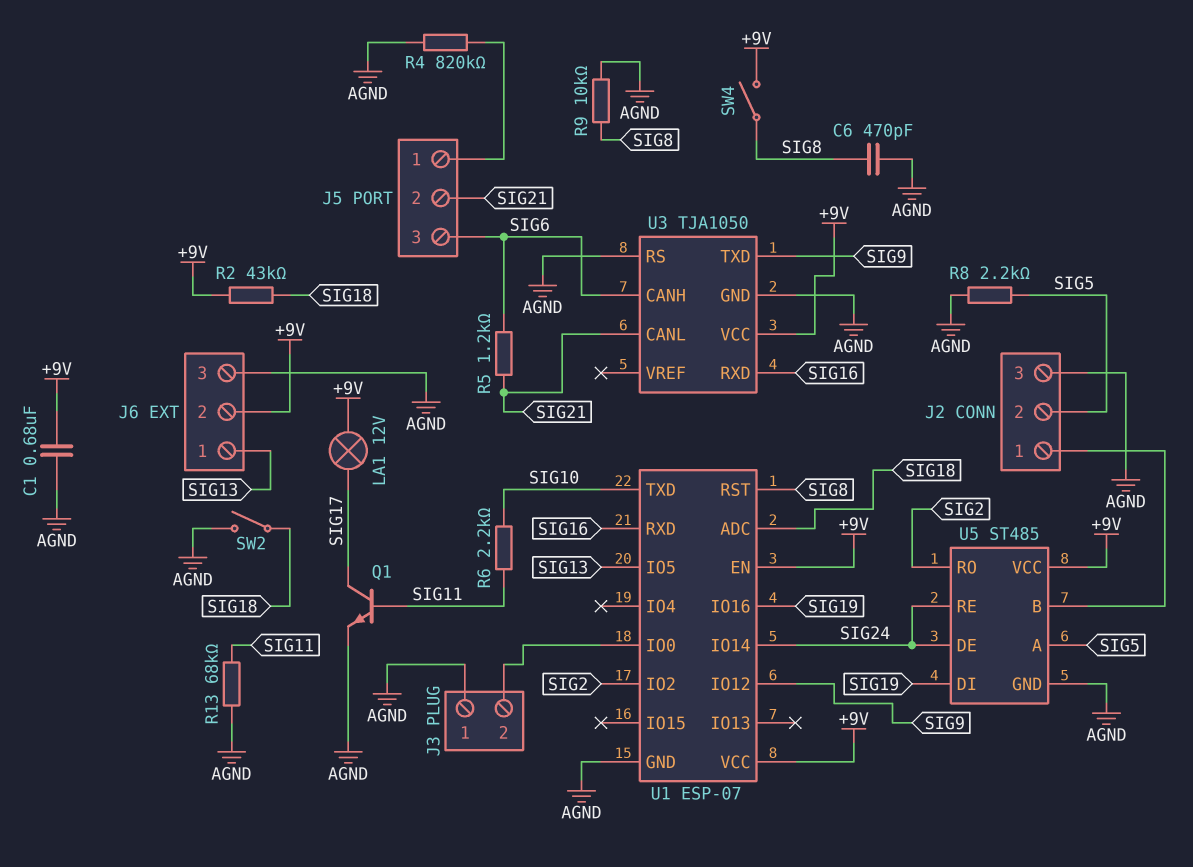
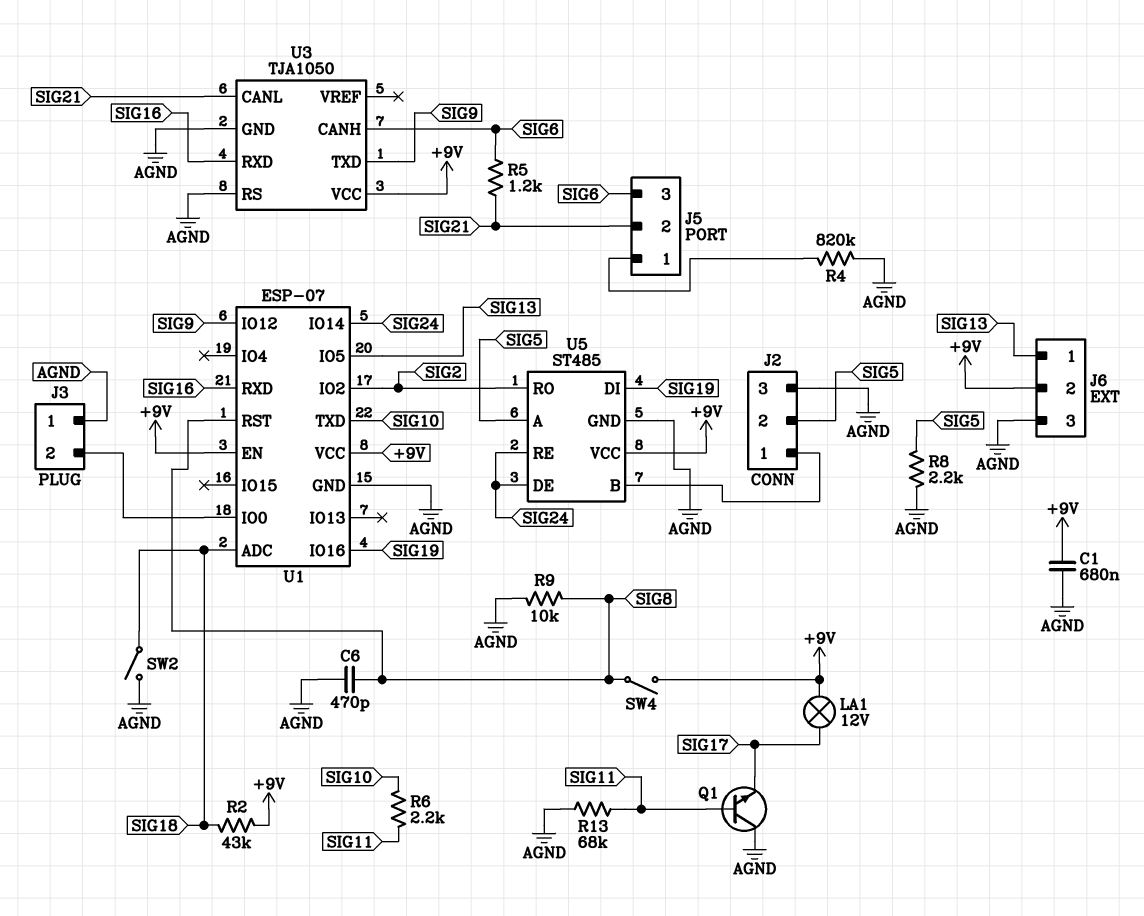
Q1: NPN (B SIG11, C SIG17, E AGND) -> NPN (B SIG11, C AGND, E SIG17)

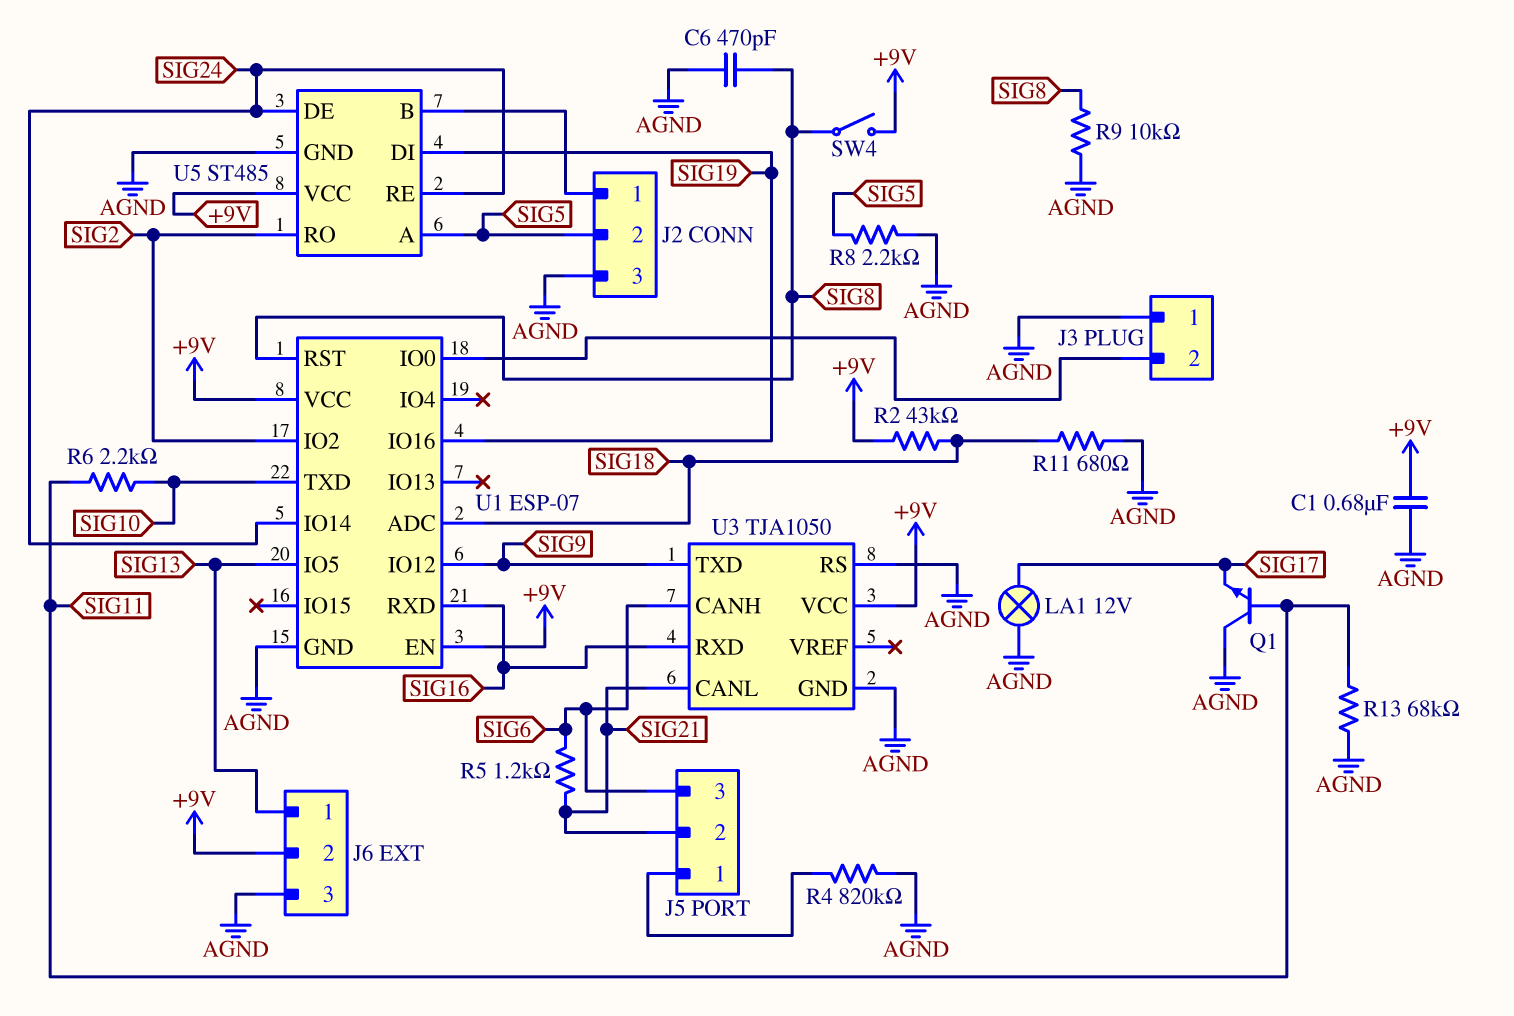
LA1: lamp 12V (+9V, SIG17) -> lamp 12V (AGND, SIG17)
R11: none -> 680 (AGND, SIG18)
SW2: switch (AGND, SIG18) -> none

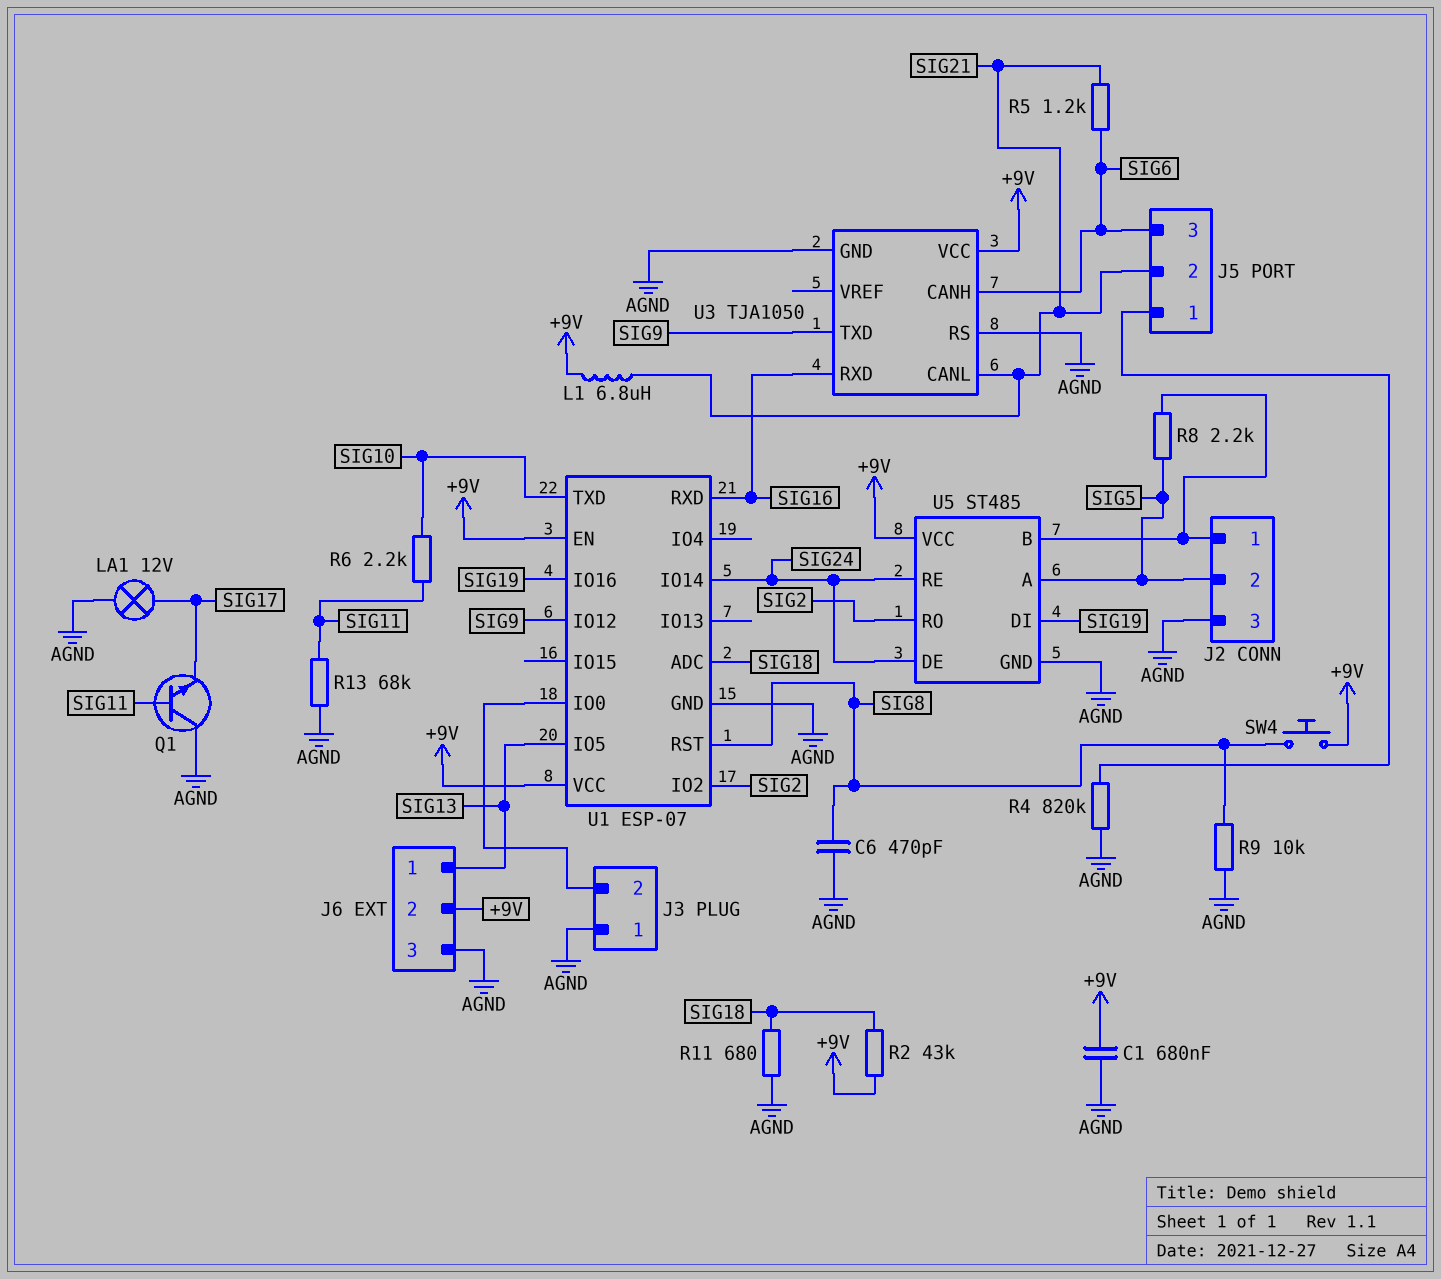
L1: none -> 6.8uH (+9V, SIG21)
R8: 2.2k (AGND, SIG5) -> 2.2k (J2/1, SIG5)
SW4: switch (+9V, SIG8) -> button (+9V, SIG8)

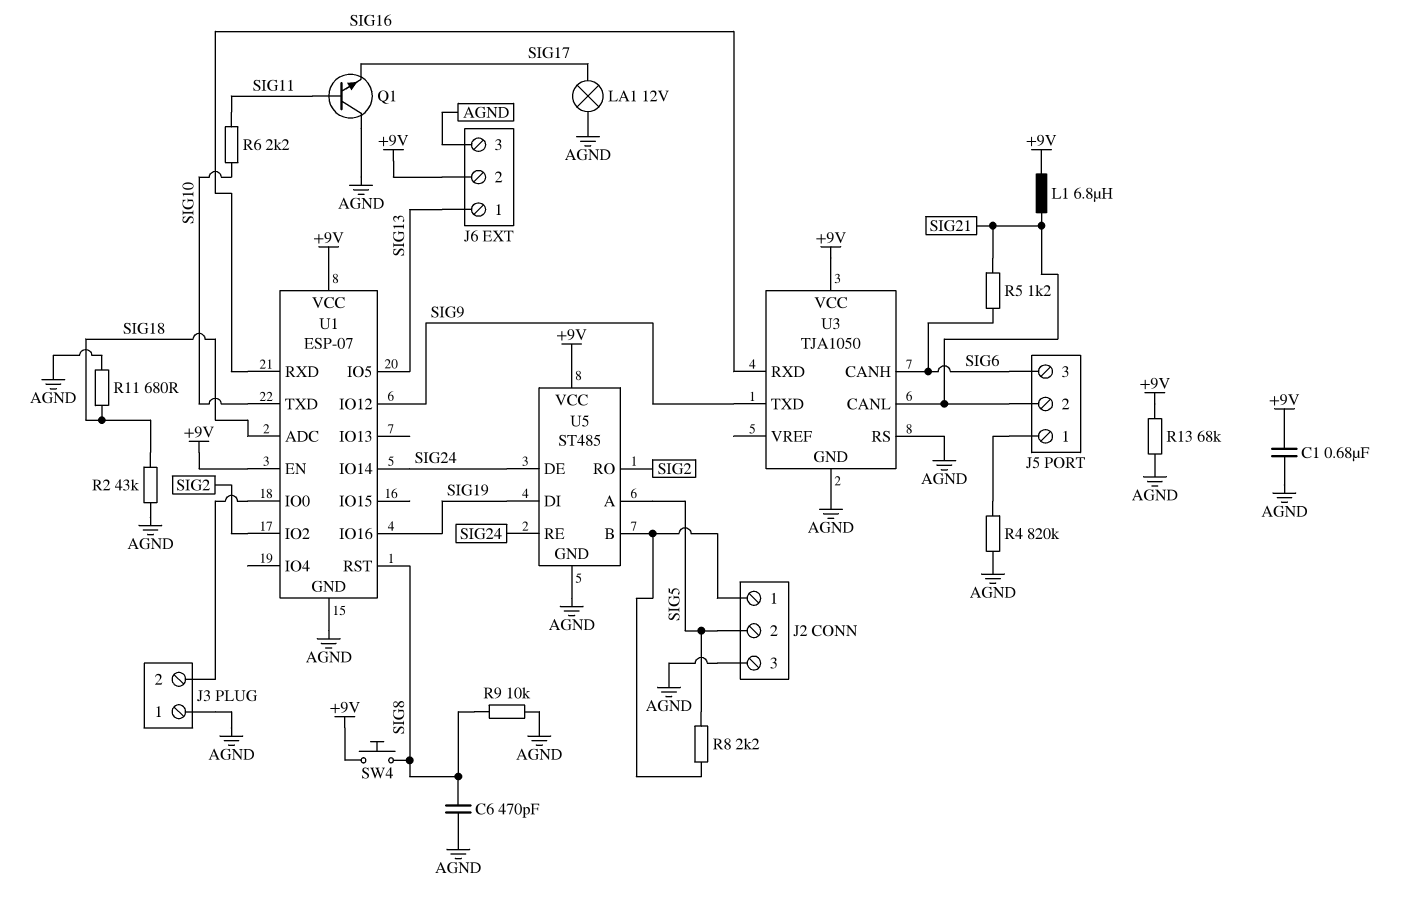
R2: 43k (+9V, SIG18) -> 43k (AGND, SIG18)
R13: 68k (AGND, SIG11) -> 68k (+9V, AGND)

